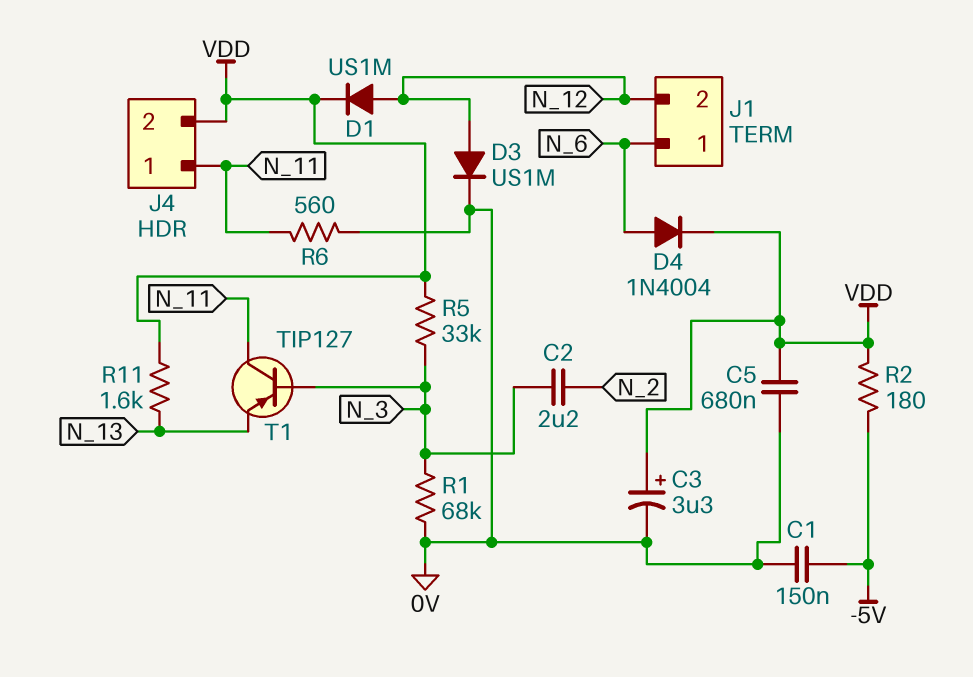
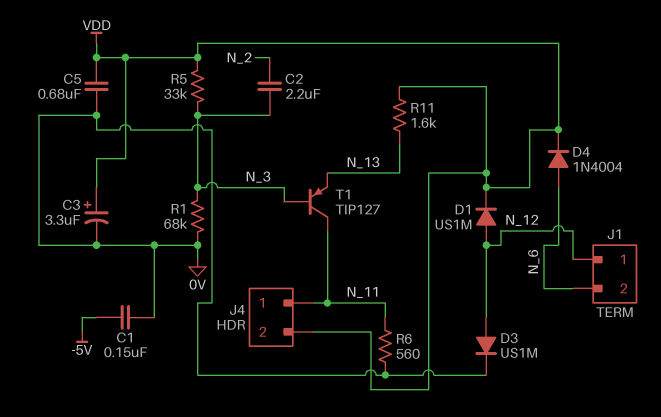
J1 pin 1: N_6 -> N_12
J1 pin 2: N_12 -> N_6
R2: 180 (-5V, VDD) -> none

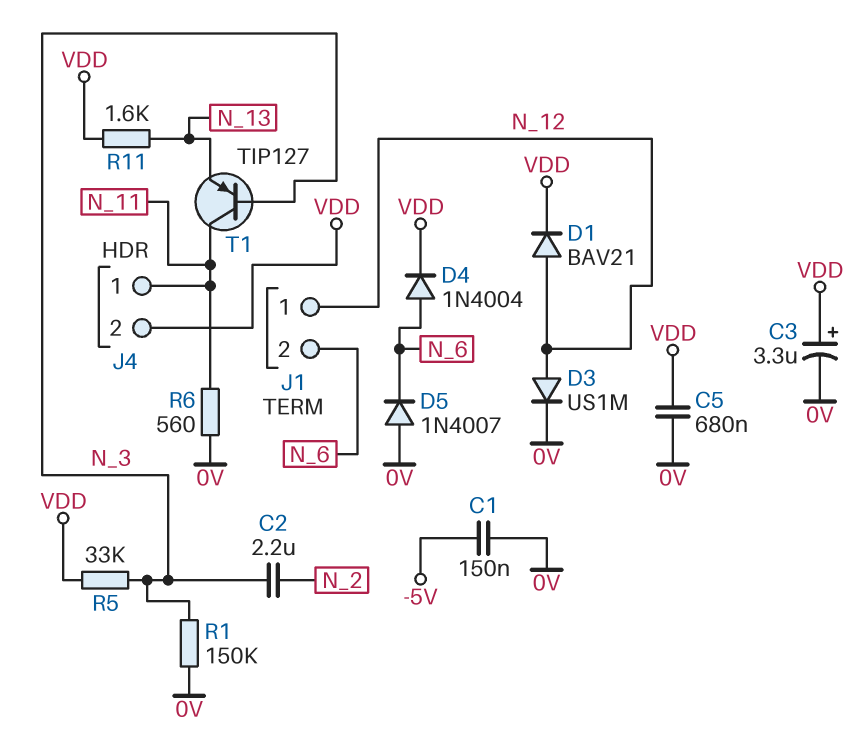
D1: diode US1M (A N_12, K VDD) -> diode BAV21 (A N_12, K VDD)
D5: none -> diode 1N4007 (A 0V, K N_6)
R1: 68k (0V, N_3) -> 150k (0V, N_3)

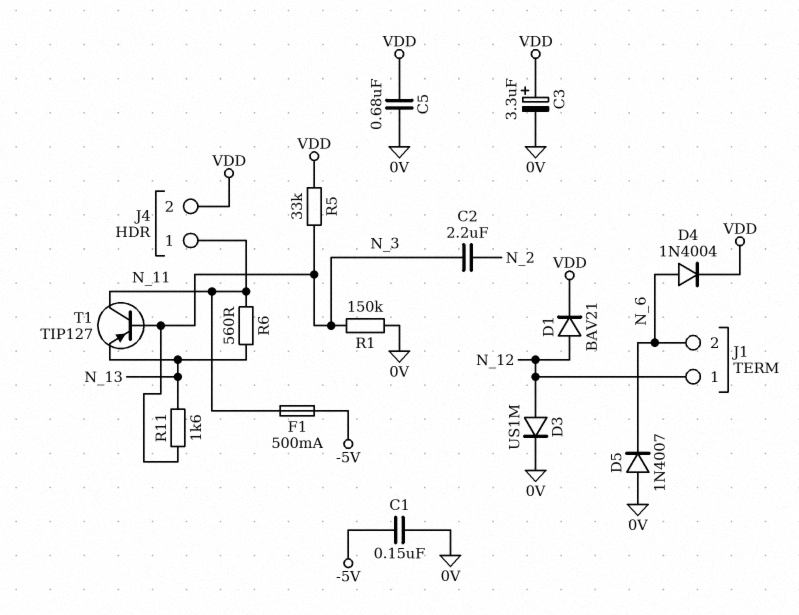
F1: none -> 500mA (-5V, N_11)
R6: 560 (0V, N_11) -> 560 (N_11, N_13)
R11: 1.6k (N_13, VDD) -> 1.6k (N_3, N_13)

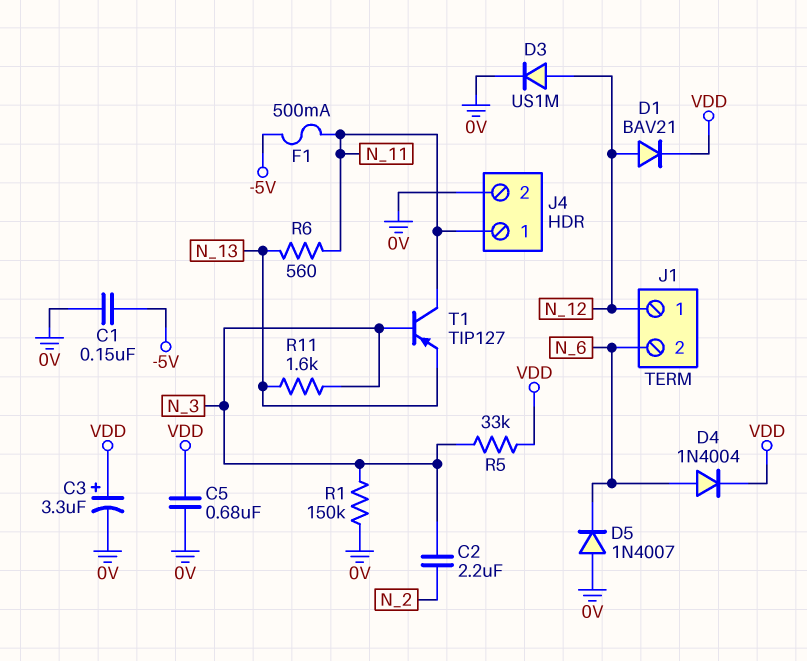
J4 pin 2: VDD -> 0V

